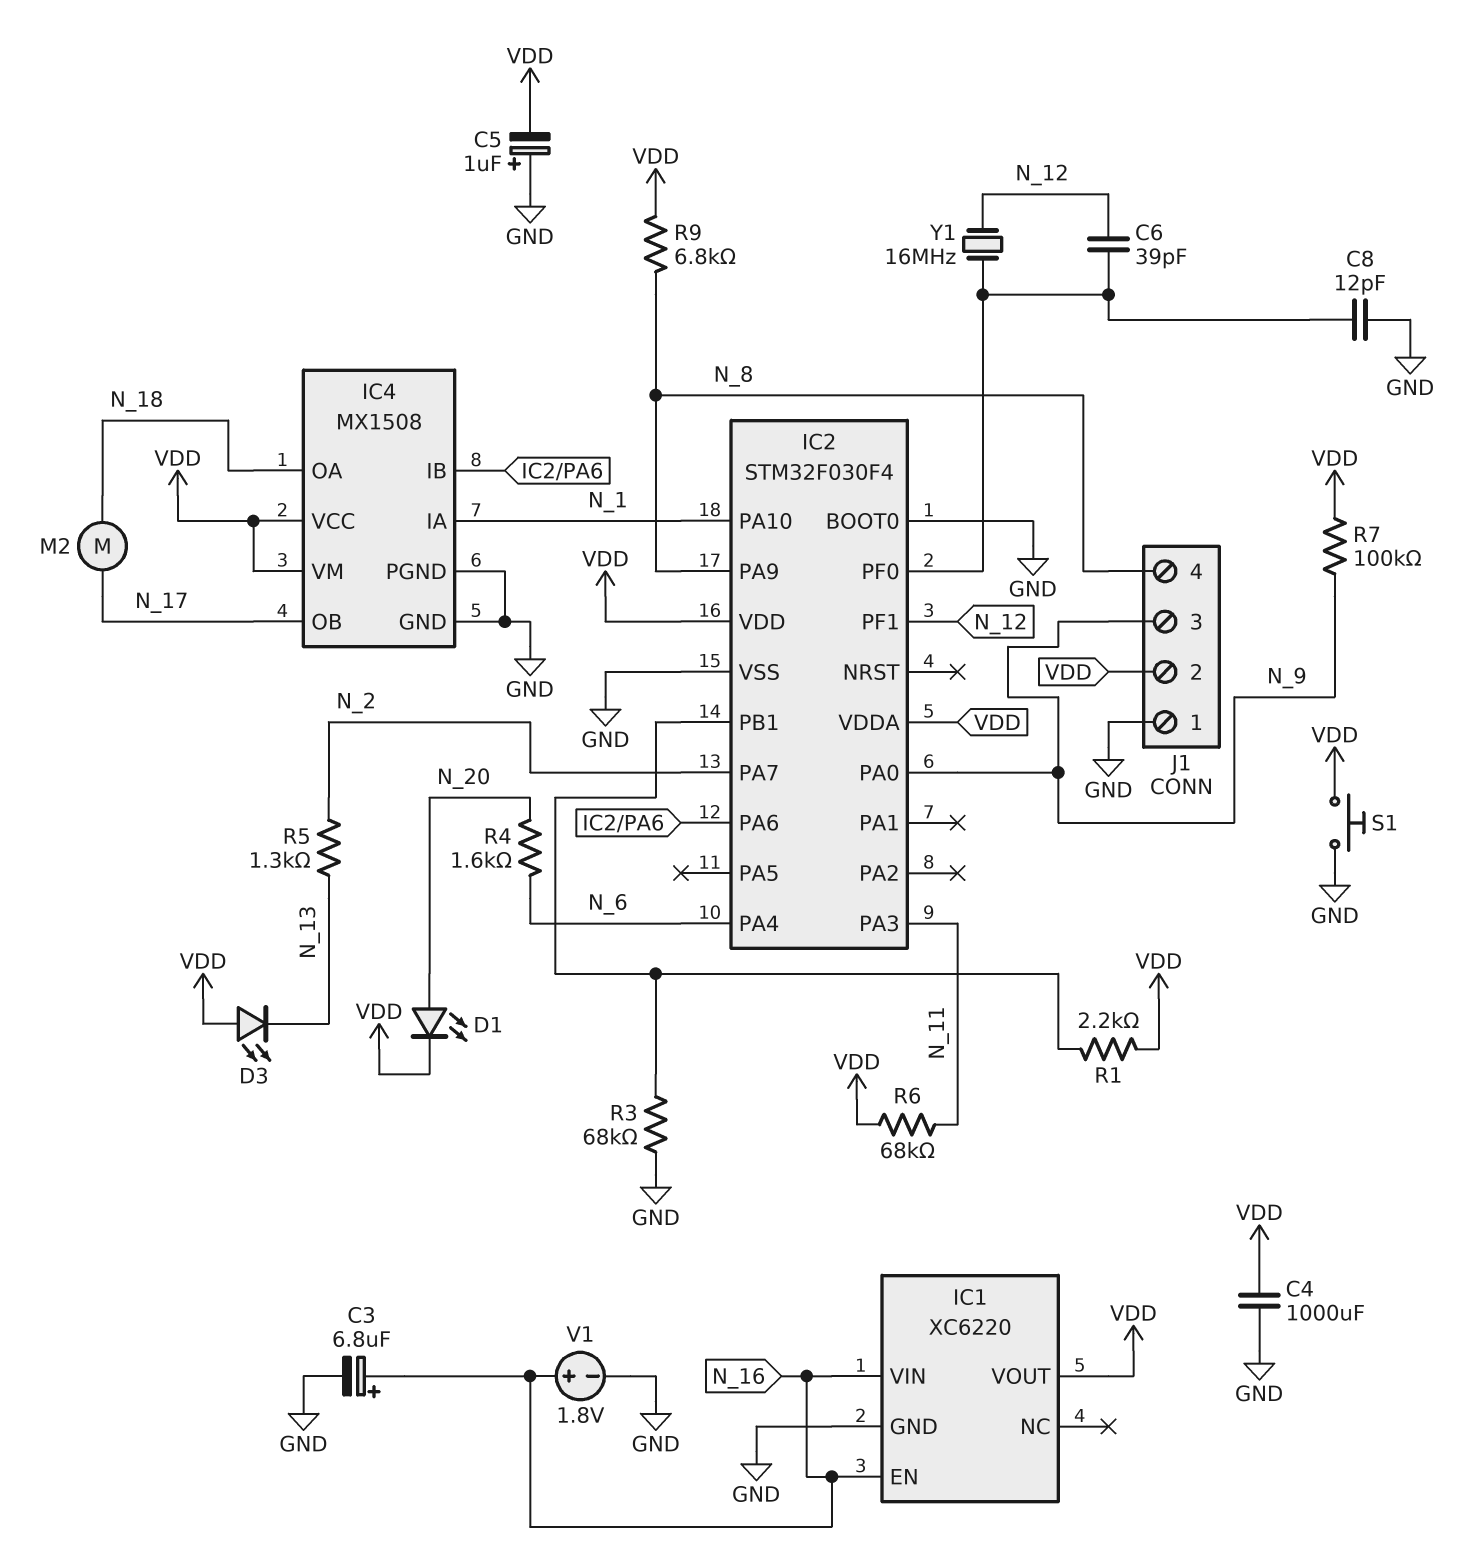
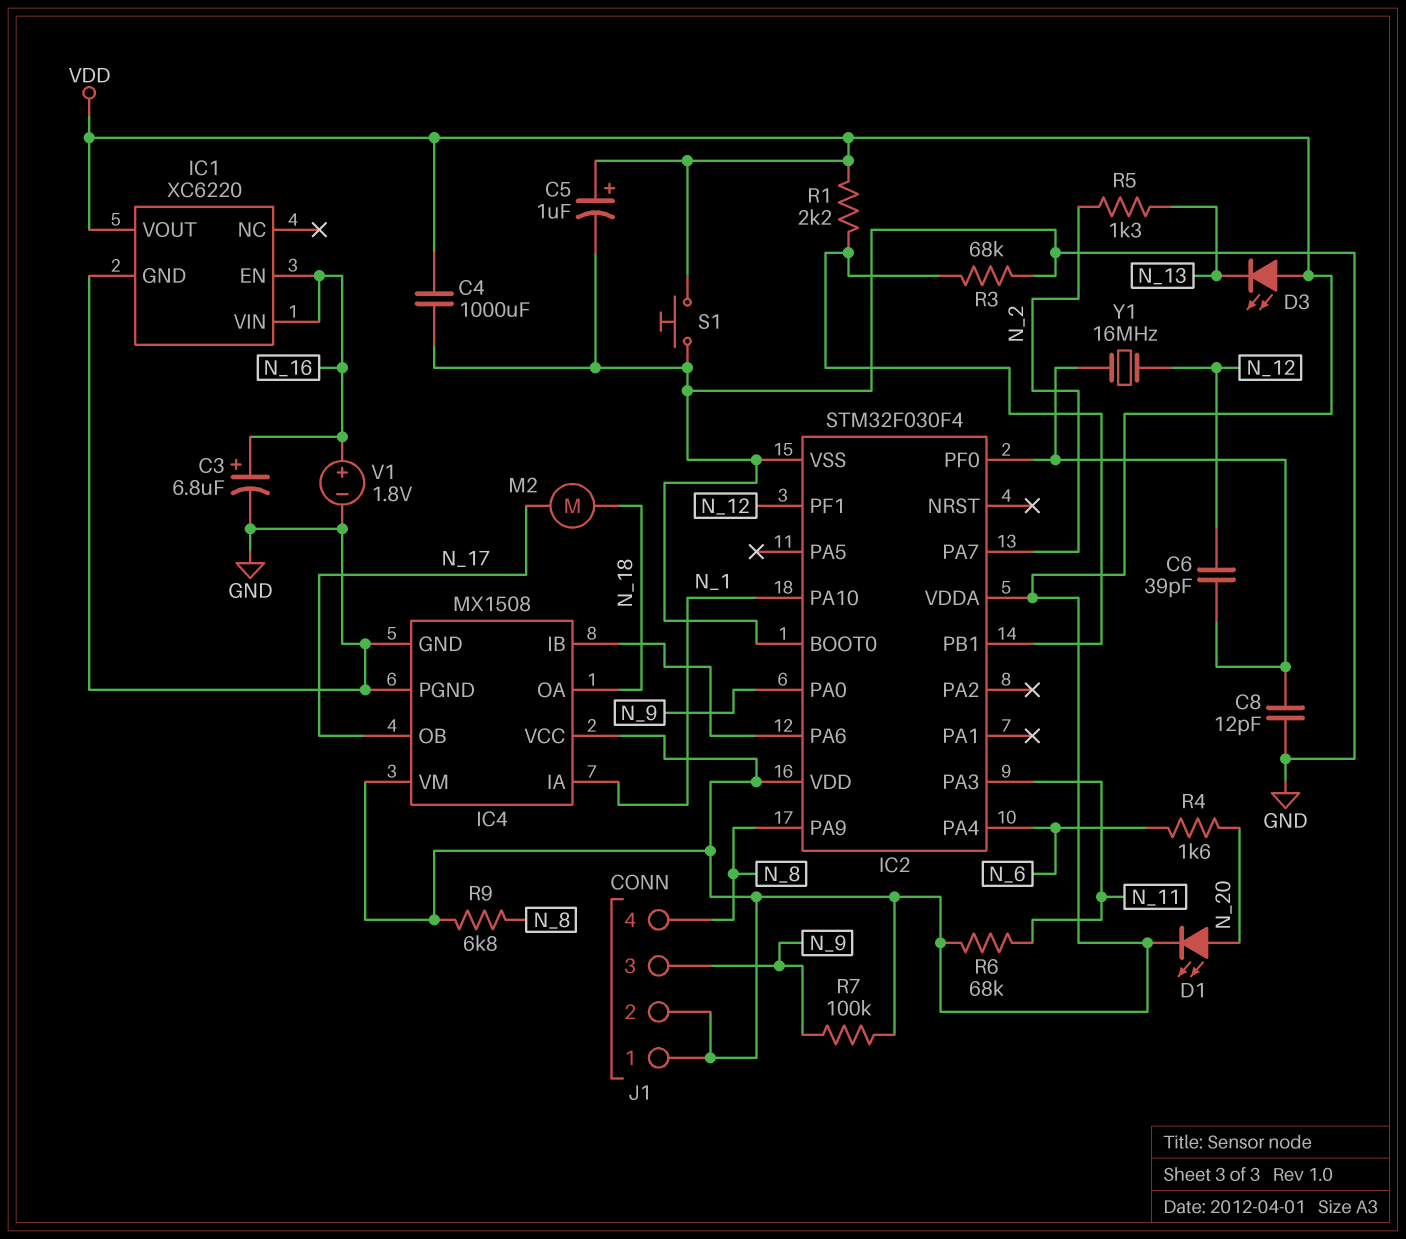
C5: 1uF (plus GND, minus VDD) -> 1uF (plus VDD, minus GND)
J1 pin 1: GND -> VDD

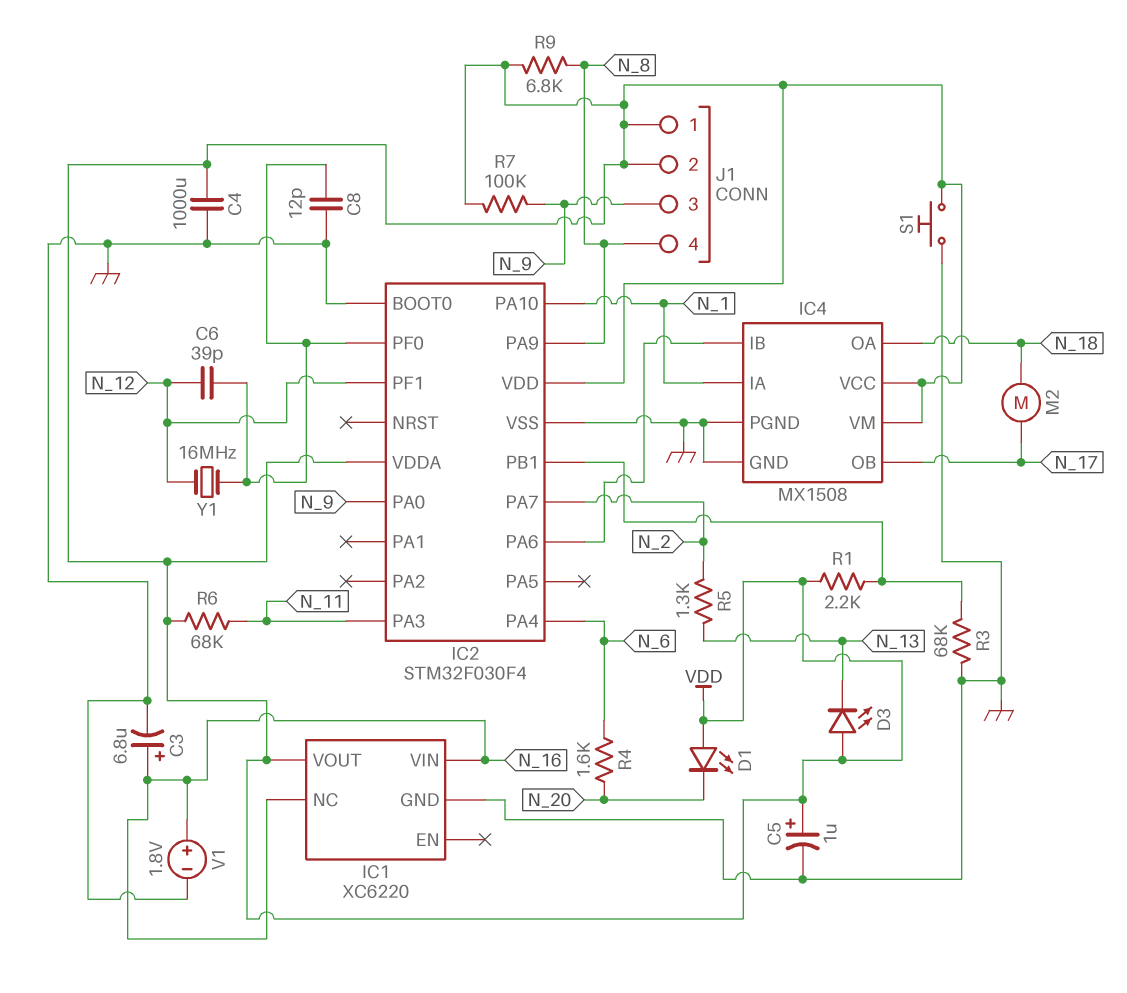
D1: LED (A N_20, K VDD) -> LED (A VDD, K N_20)
IC1 pin EN: N_16 -> none
IC1 pin NC: none -> N_16

